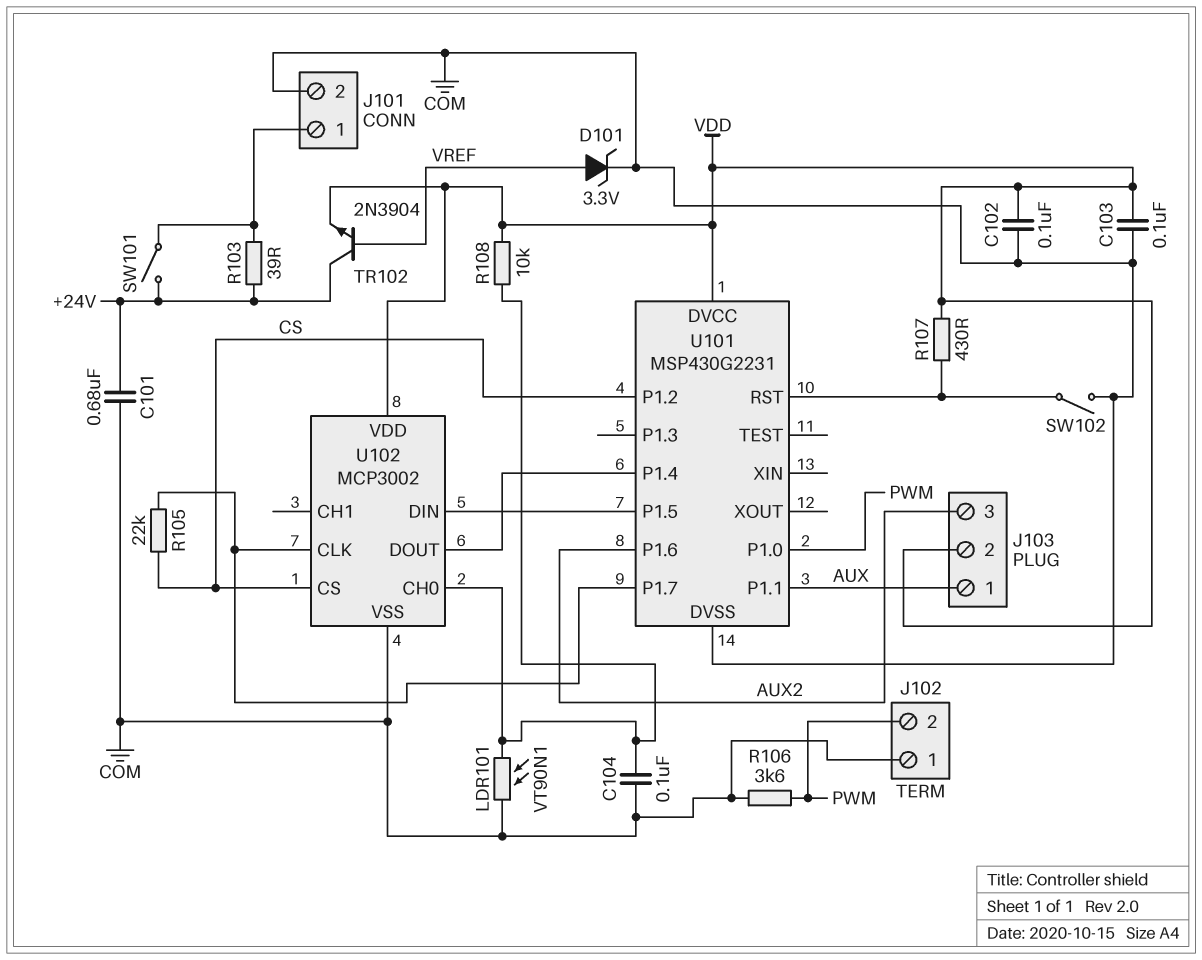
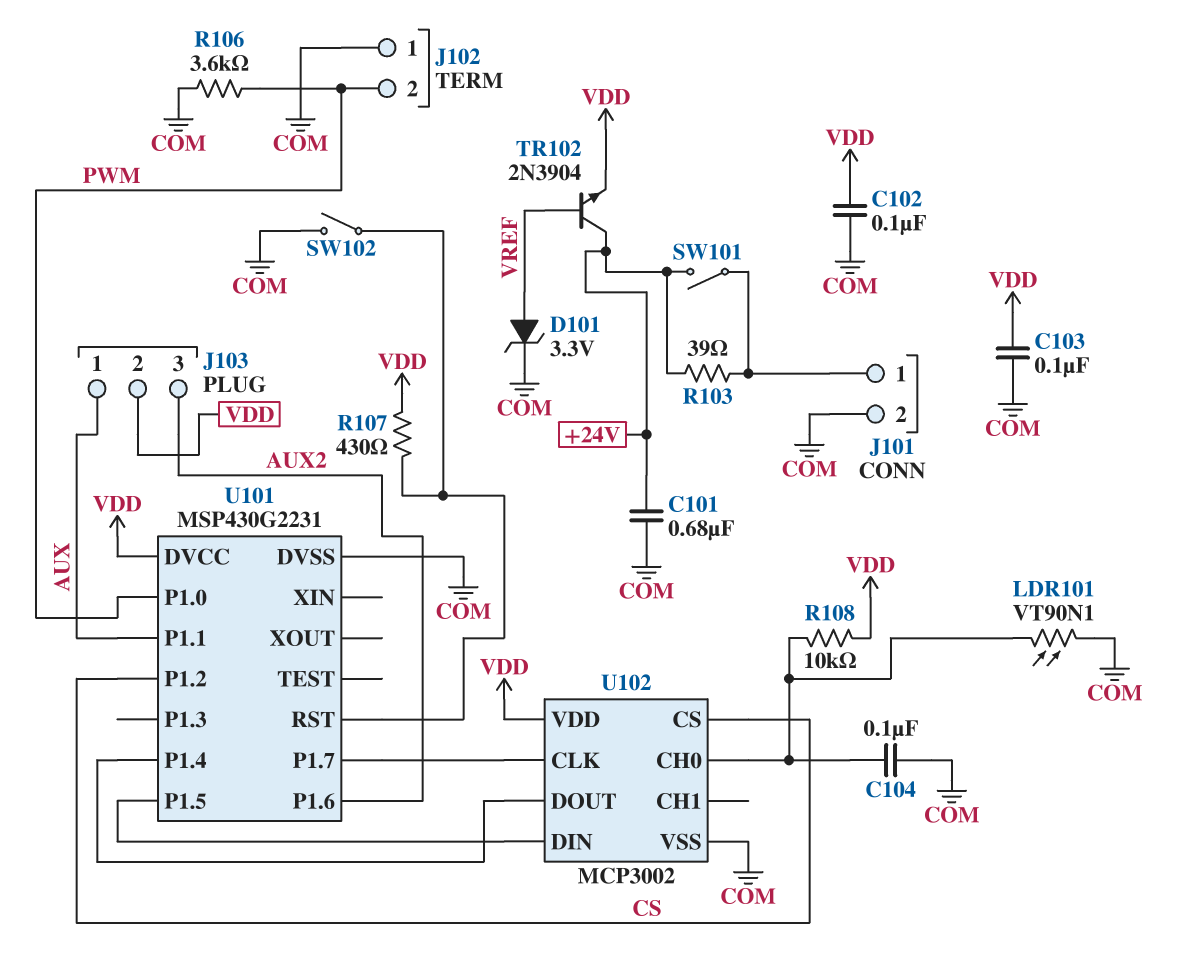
R105: 22k (CS, U101/P1.7) -> none

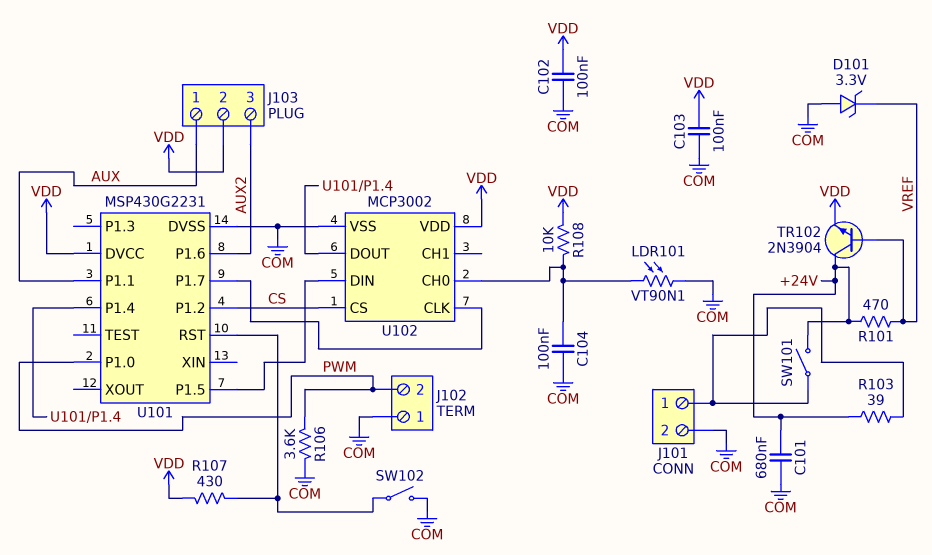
D101: zener 3.3V (A VREF, K COM) -> zener 3.3V (A COM, K VREF)
R101: none -> 470 (+24V, VREF)

